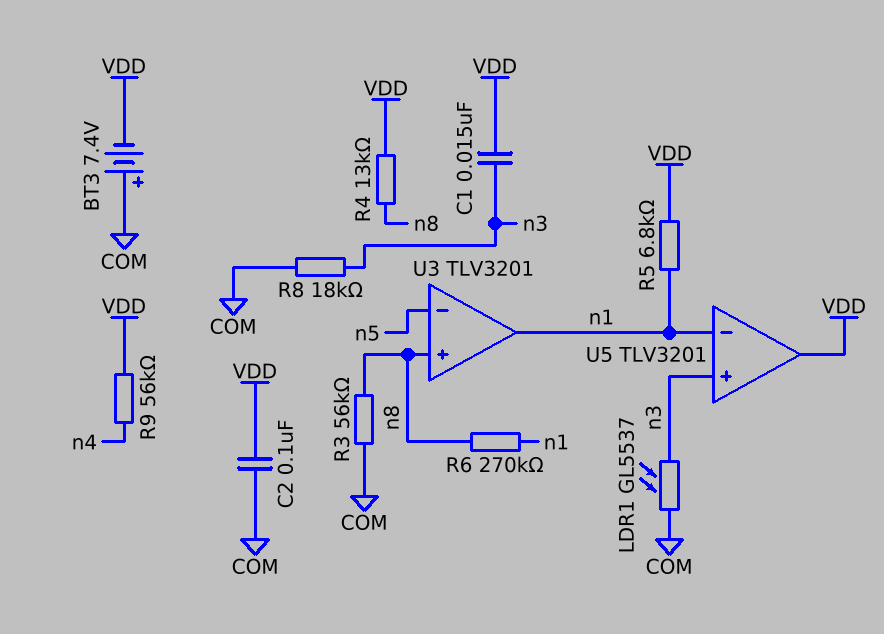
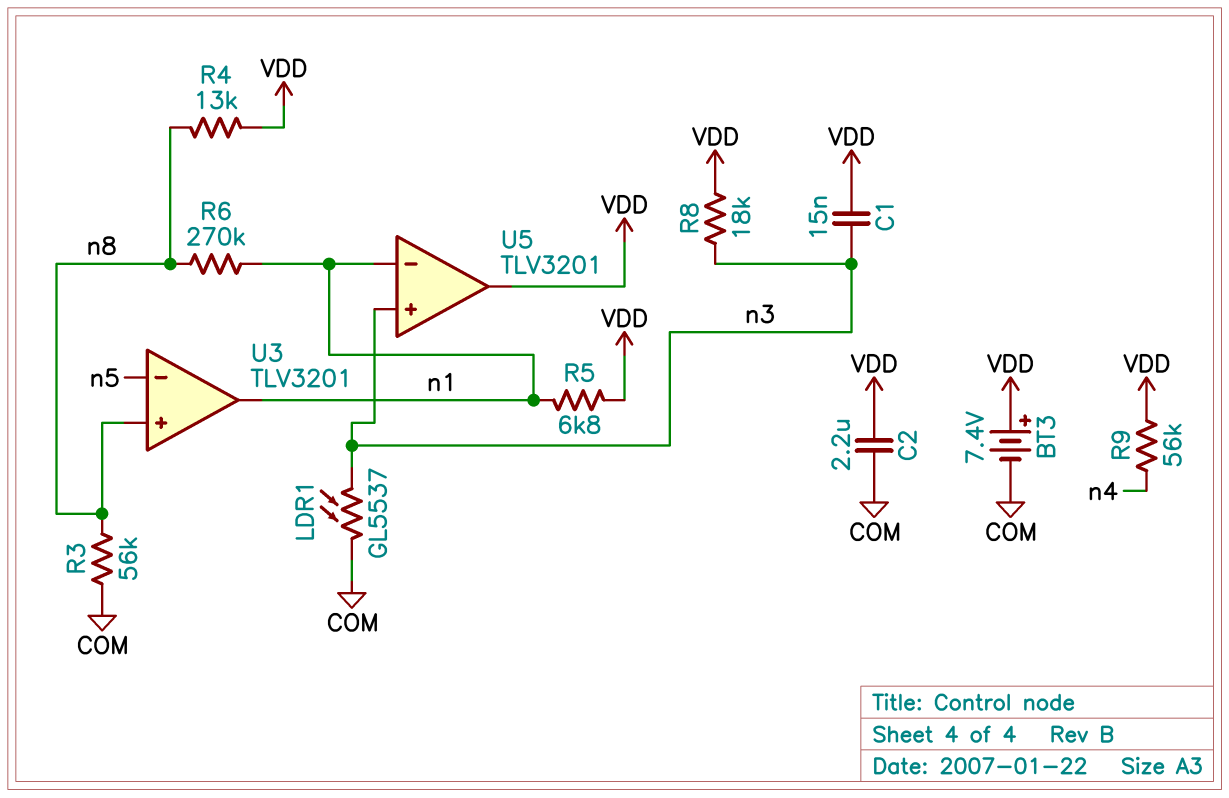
BT3: 7.4V (plus COM, minus VDD) -> 7.4V (plus VDD, minus COM)
C2: 100nF (COM, VDD) -> 2.2uF (COM, VDD)
R8: 18k (COM, n3) -> 18k (VDD, n3)

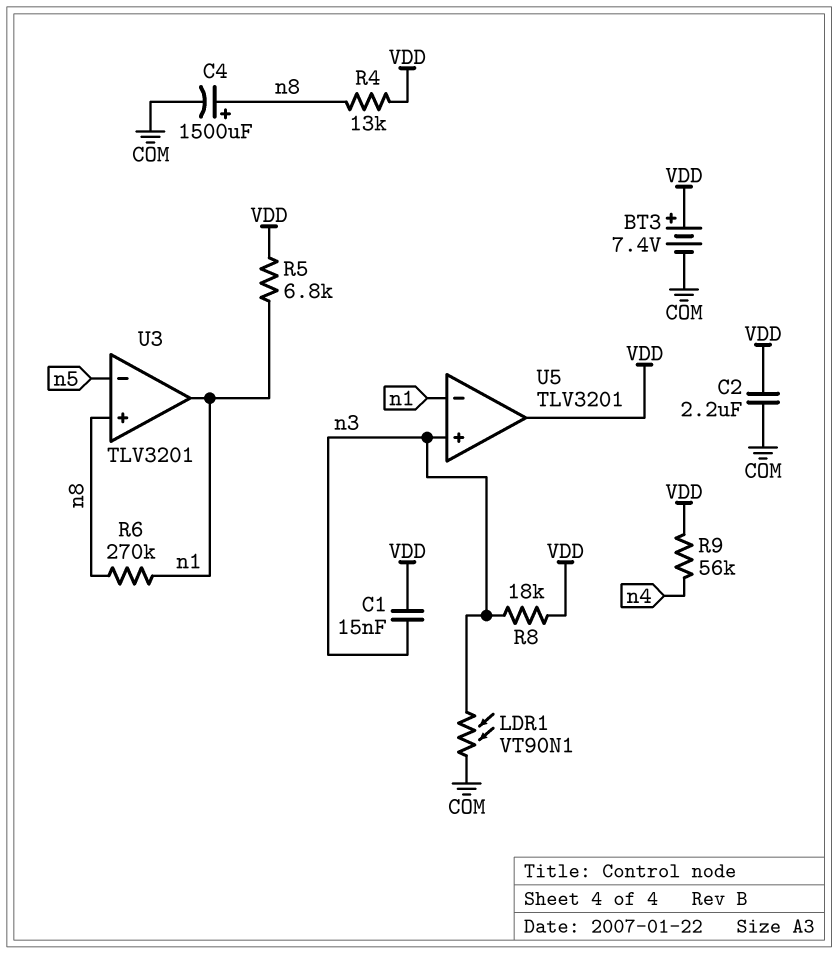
C4: none -> 1500uF (plus n8, minus COM)
LDR1: GL5537 (COM, n3) -> VT90N1 (COM, n3)
R3: 56k (COM, n8) -> none

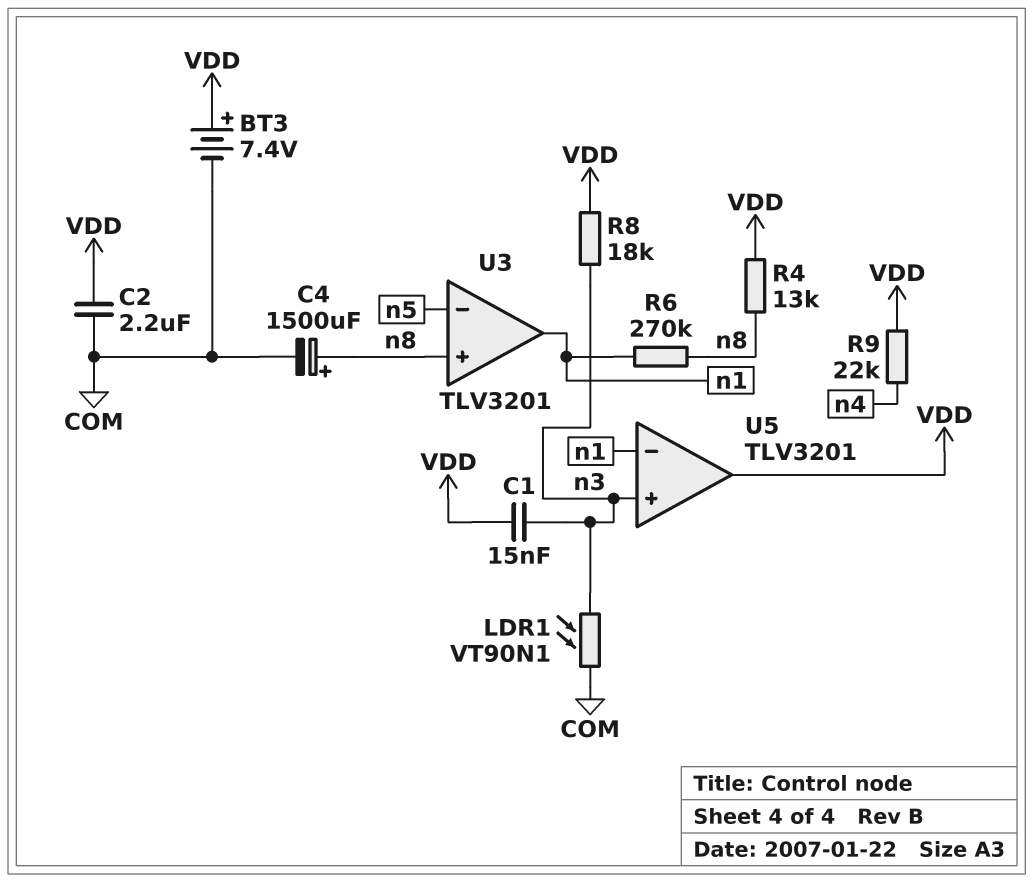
R5: 6.8k (VDD, n1) -> none
R9: 56k (VDD, n4) -> 22k (VDD, n4)

